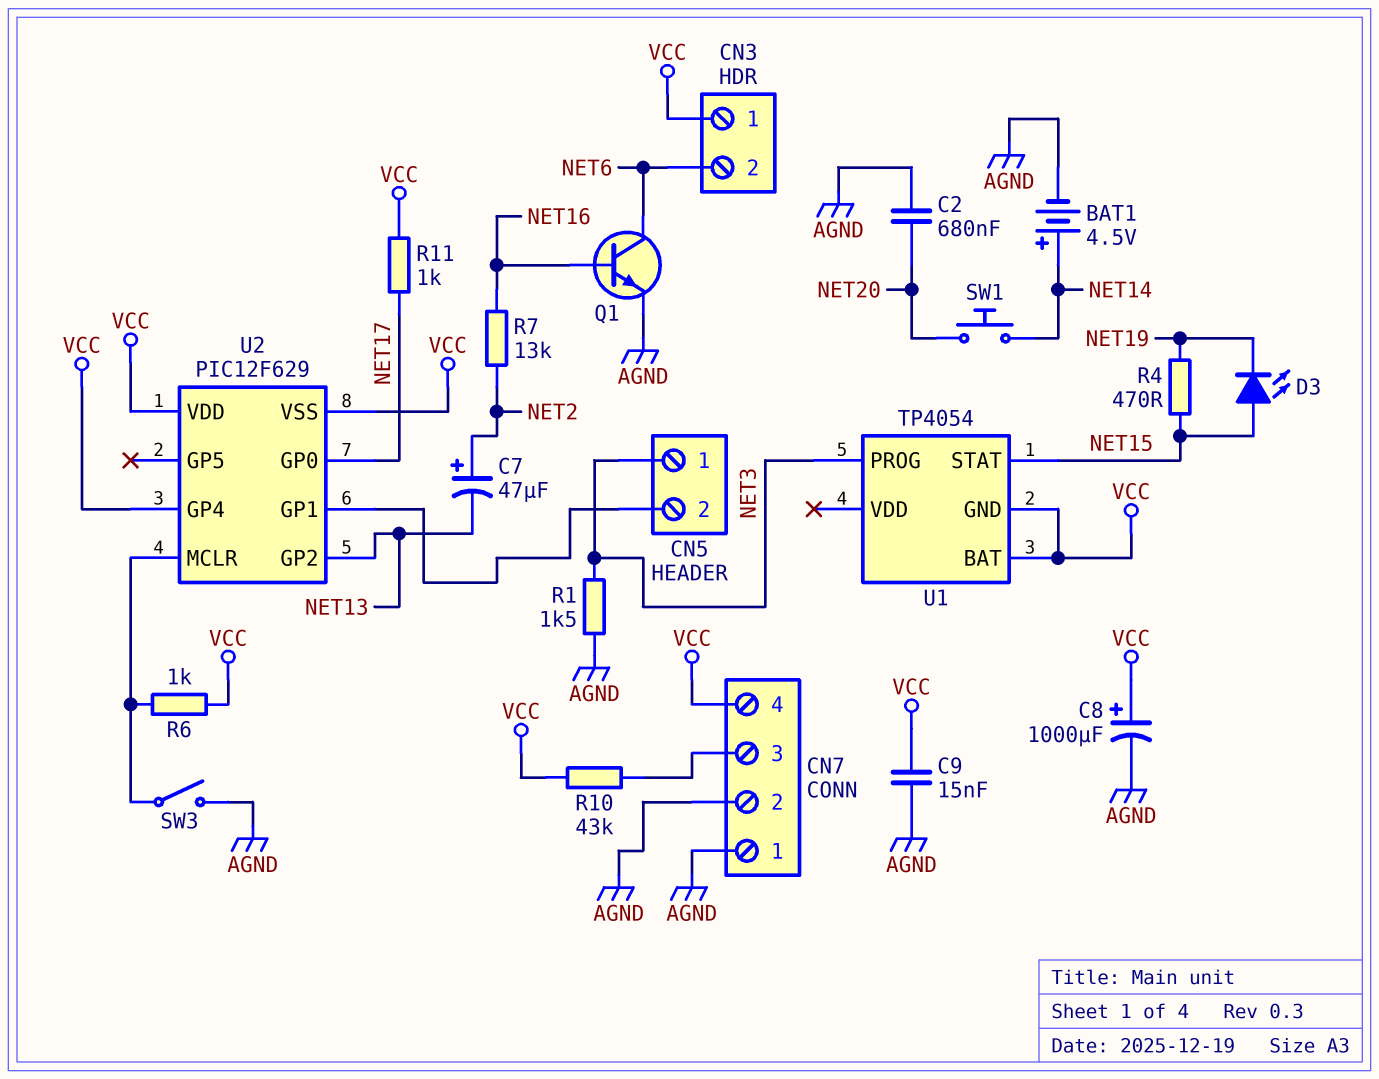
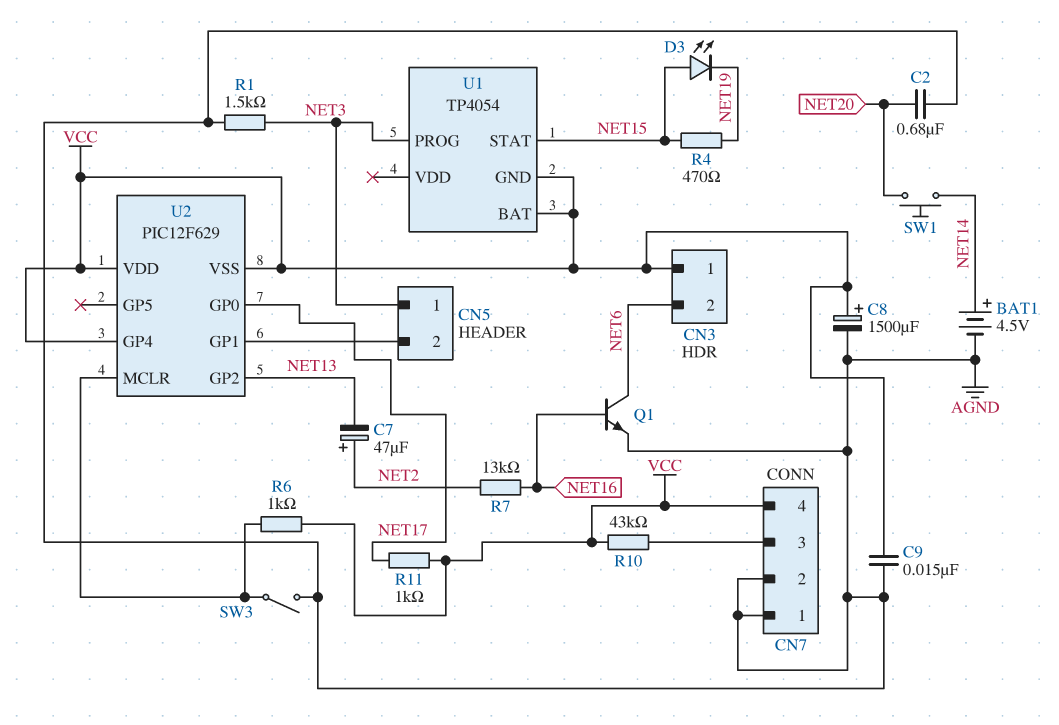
C8: 1000uF (plus VCC, minus AGND) -> 1500uF (plus VCC, minus AGND)

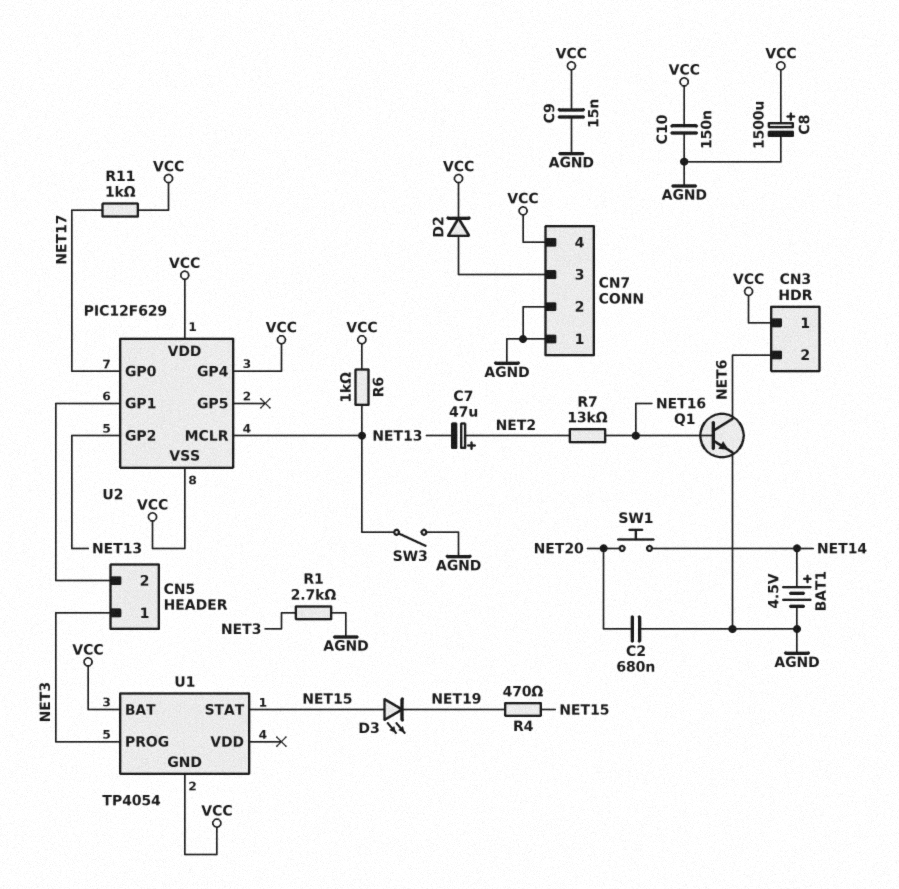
C10: none -> 150nF (AGND, VCC)
D2: none -> diode (A CN7/3, K VCC)
R1: 1.5k (AGND, NET3) -> 2.7k (AGND, NET3)
R10: 43k (CN7/3, VCC) -> none

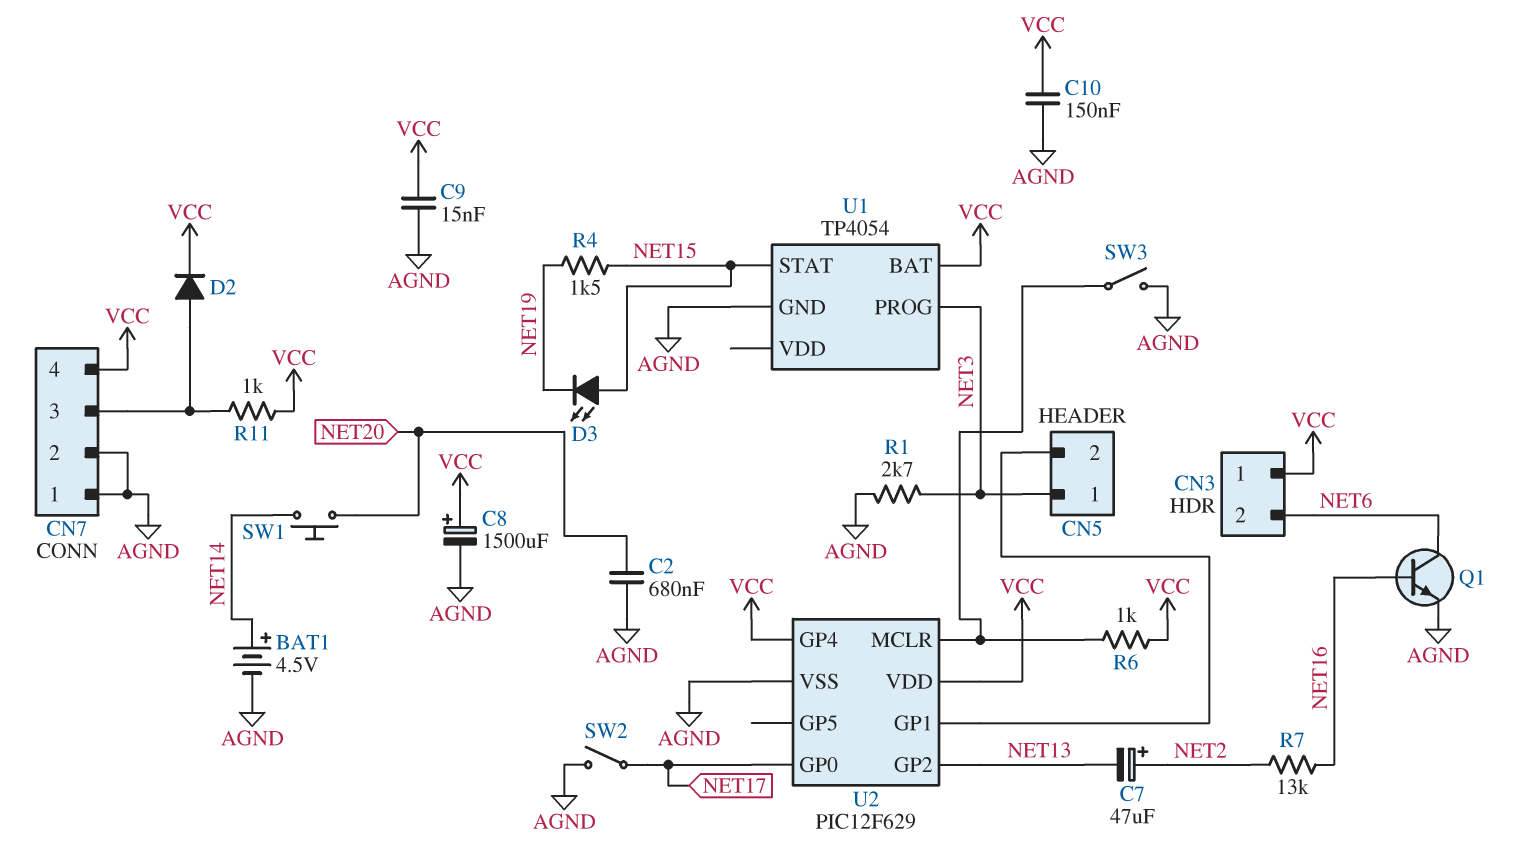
R4: 470 (NET15, NET19) -> 1.5k (NET15, NET19)
R11: 1k (NET17, VCC) -> 1k (CN7/3, VCC)
SW2: none -> switch (AGND, NET17)
U1 pin GND: VCC -> AGND
U2 pin VSS: VCC -> AGND

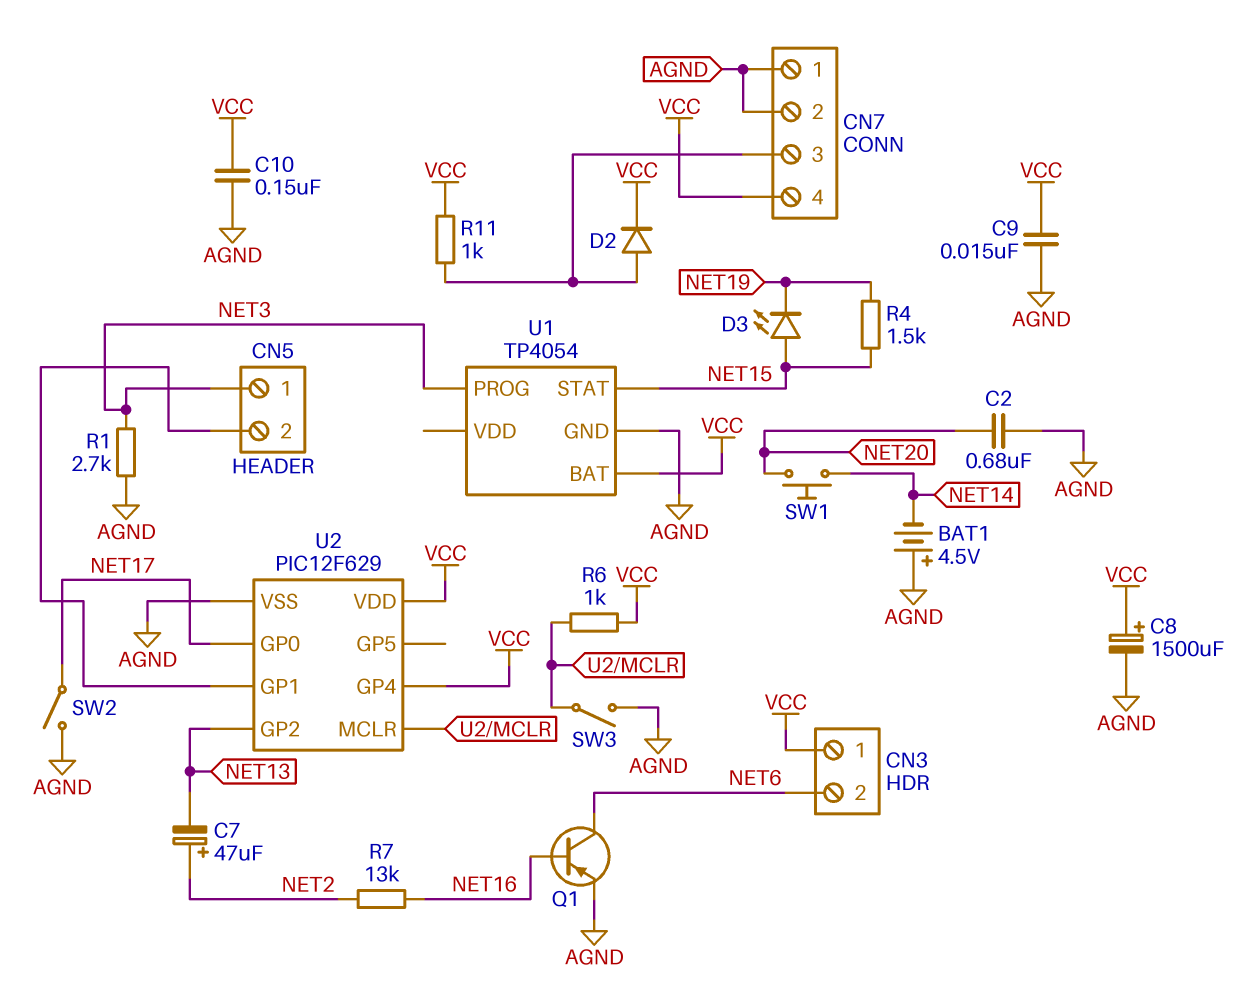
BAT1: 4.5V (plus NET14, minus AGND) -> 4.5V (plus AGND, minus NET14)
Q1: NPN (B NET16, C NET6, E AGND) -> PNP (B NET16, C NET6, E AGND)

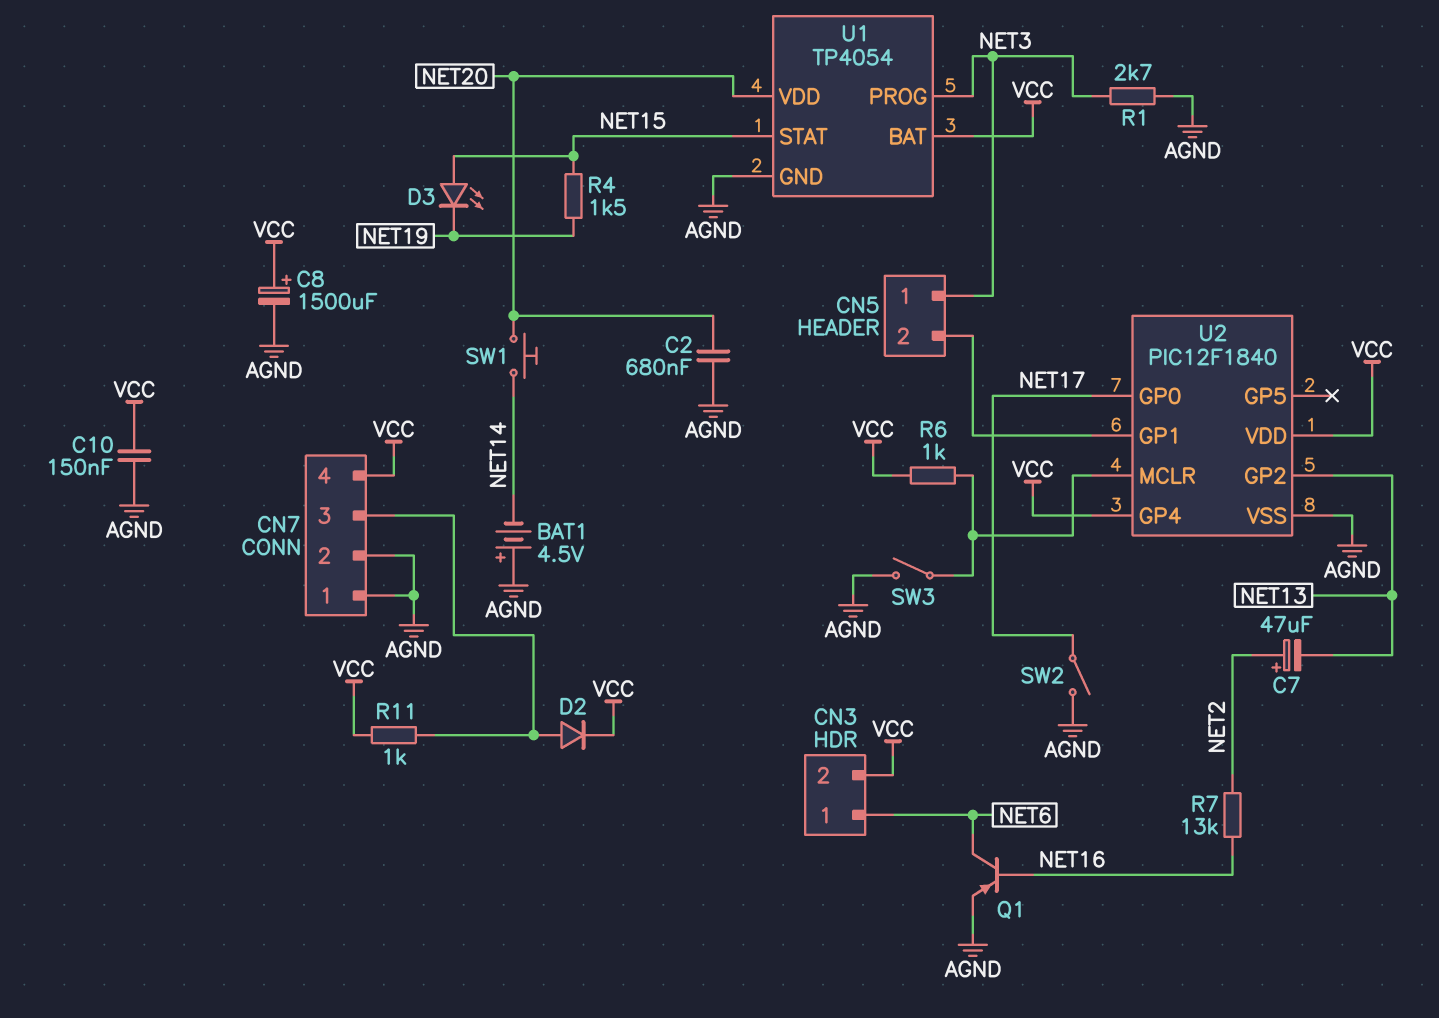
C9: 15nF (AGND, VCC) -> none
CN3 pin 1: VCC -> NET6
CN3 pin 2: NET6 -> VCC
U1 pin VDD: none -> NET20
U2: PIC12F629 -> PIC12F1840

